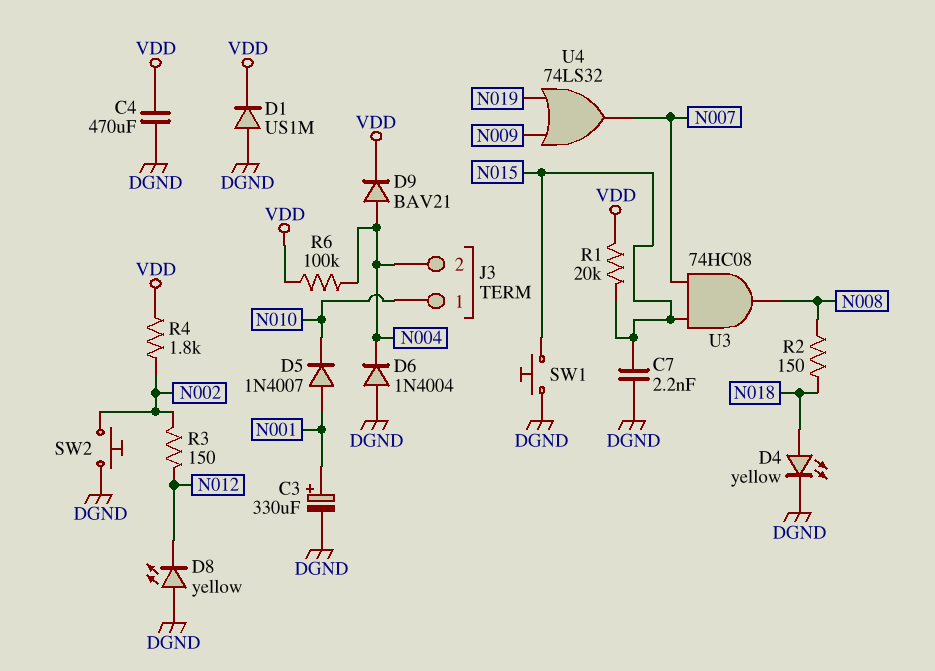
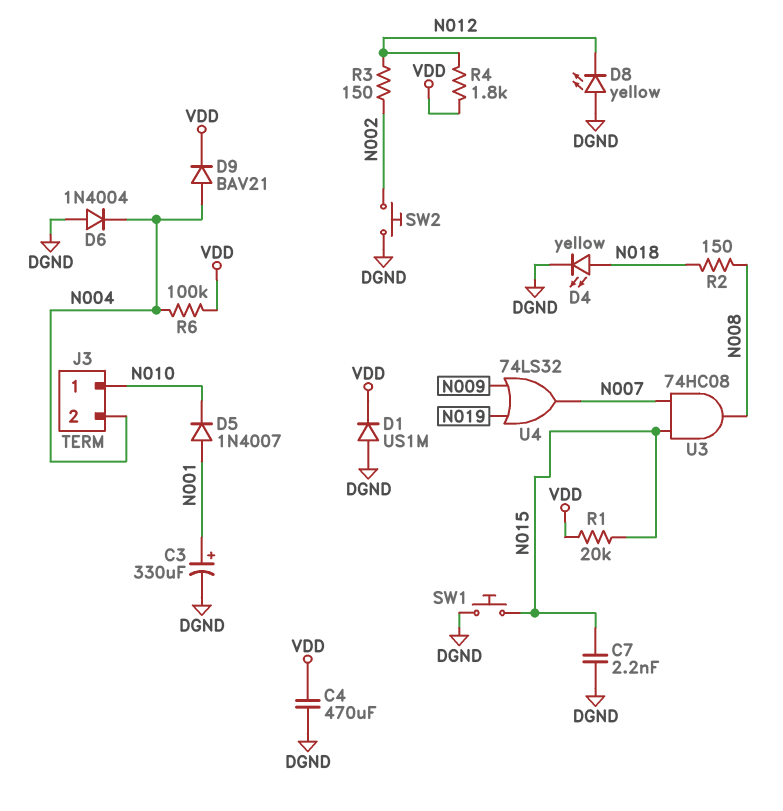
R4: 1.8k (N002, VDD) -> 1.8k (N012, VDD)

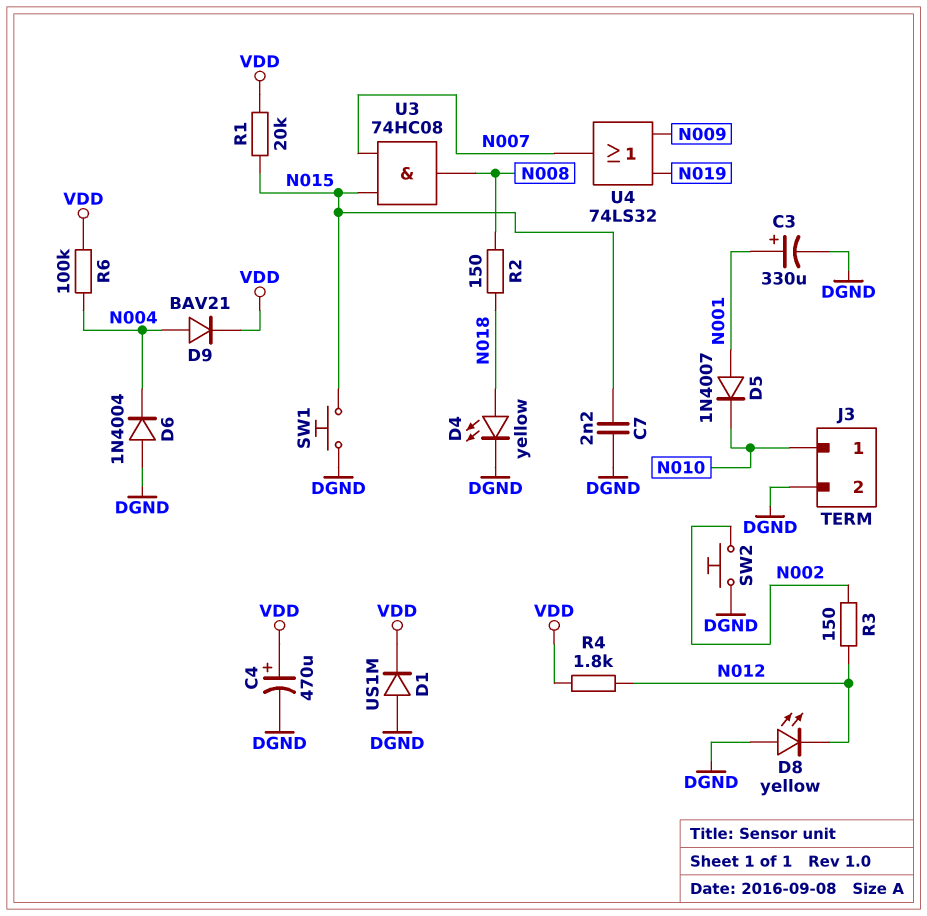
C4: 470uF (DGND, VDD) -> 470uF (plus VDD, minus DGND)
J3 pin 2: N004 -> DGND

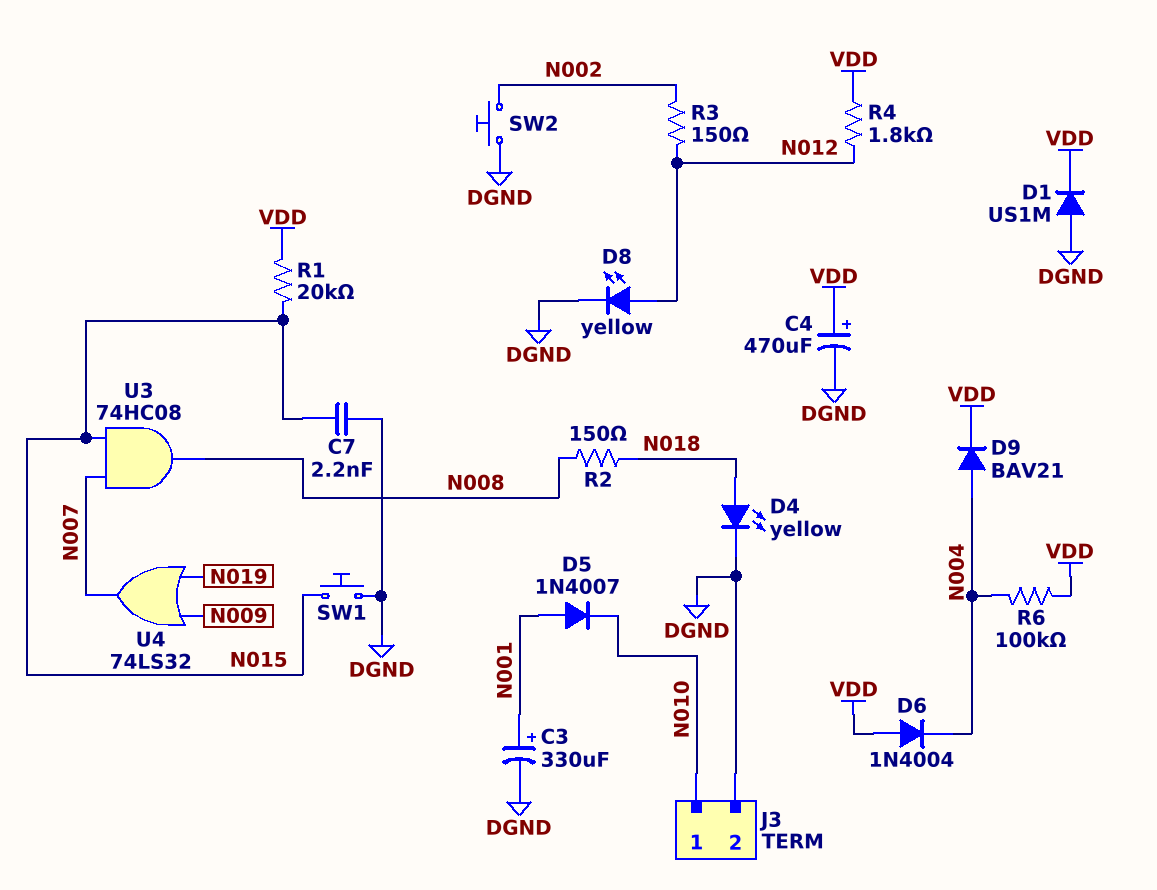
D6: diode 1N4004 (A DGND, K N004) -> diode 1N4004 (A VDD, K N004)
D8: LED yellow (A DGND, K N012) -> LED yellow (A N012, K DGND)

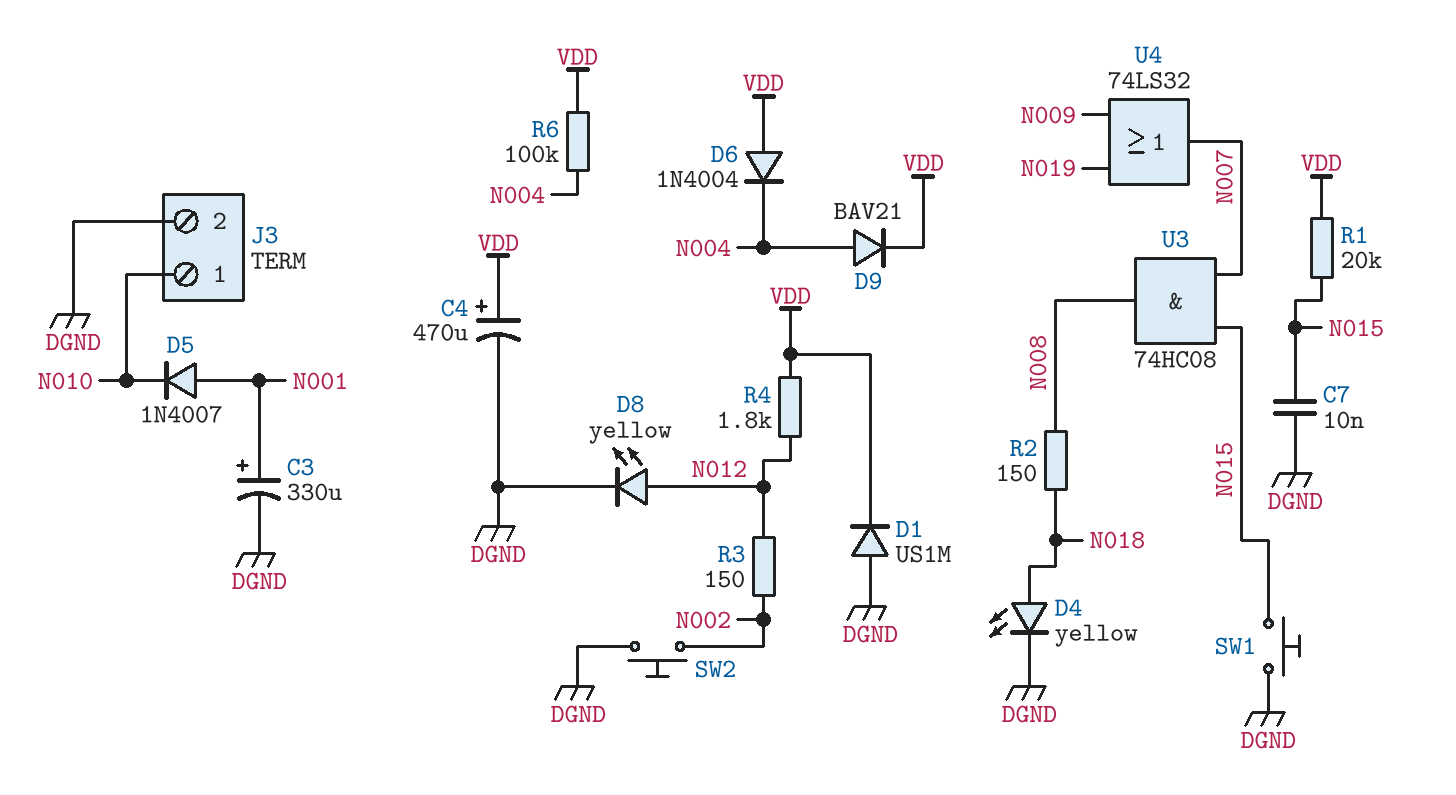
C7: 2.2nF (DGND, N015) -> 10nF (DGND, N015)

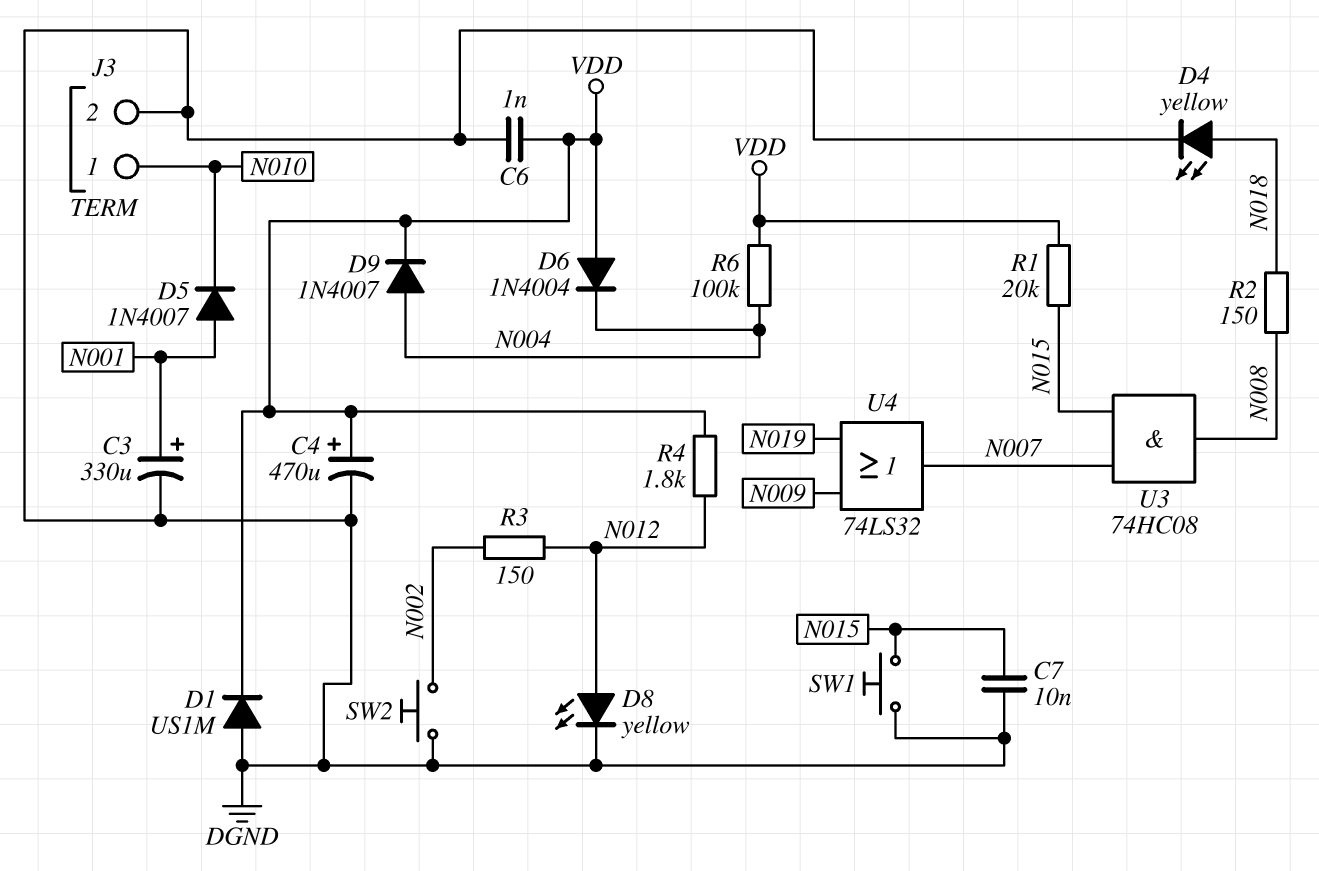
C6: none -> 1nF (DGND, VDD)
D9: diode BAV21 (A N004, K VDD) -> diode 1N4007 (A N004, K VDD)

